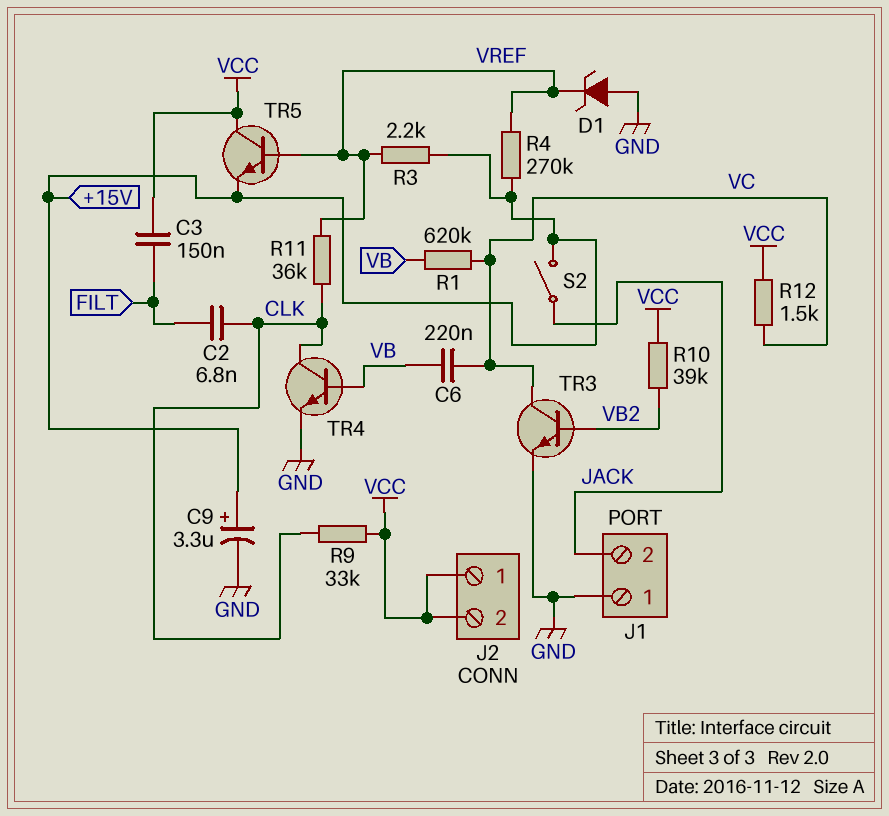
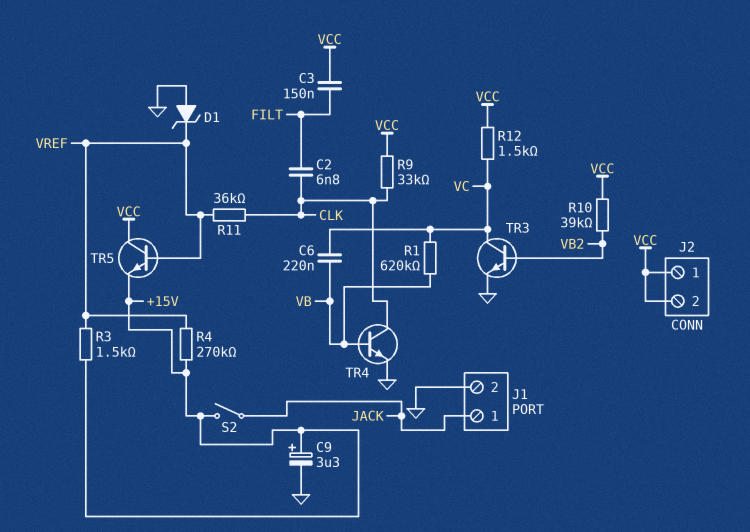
J1 pin 1: GND -> JACK
J1 pin 2: JACK -> GND
R3: 2.2k (+15V, VREF) -> 1.5k (+15V, VREF)

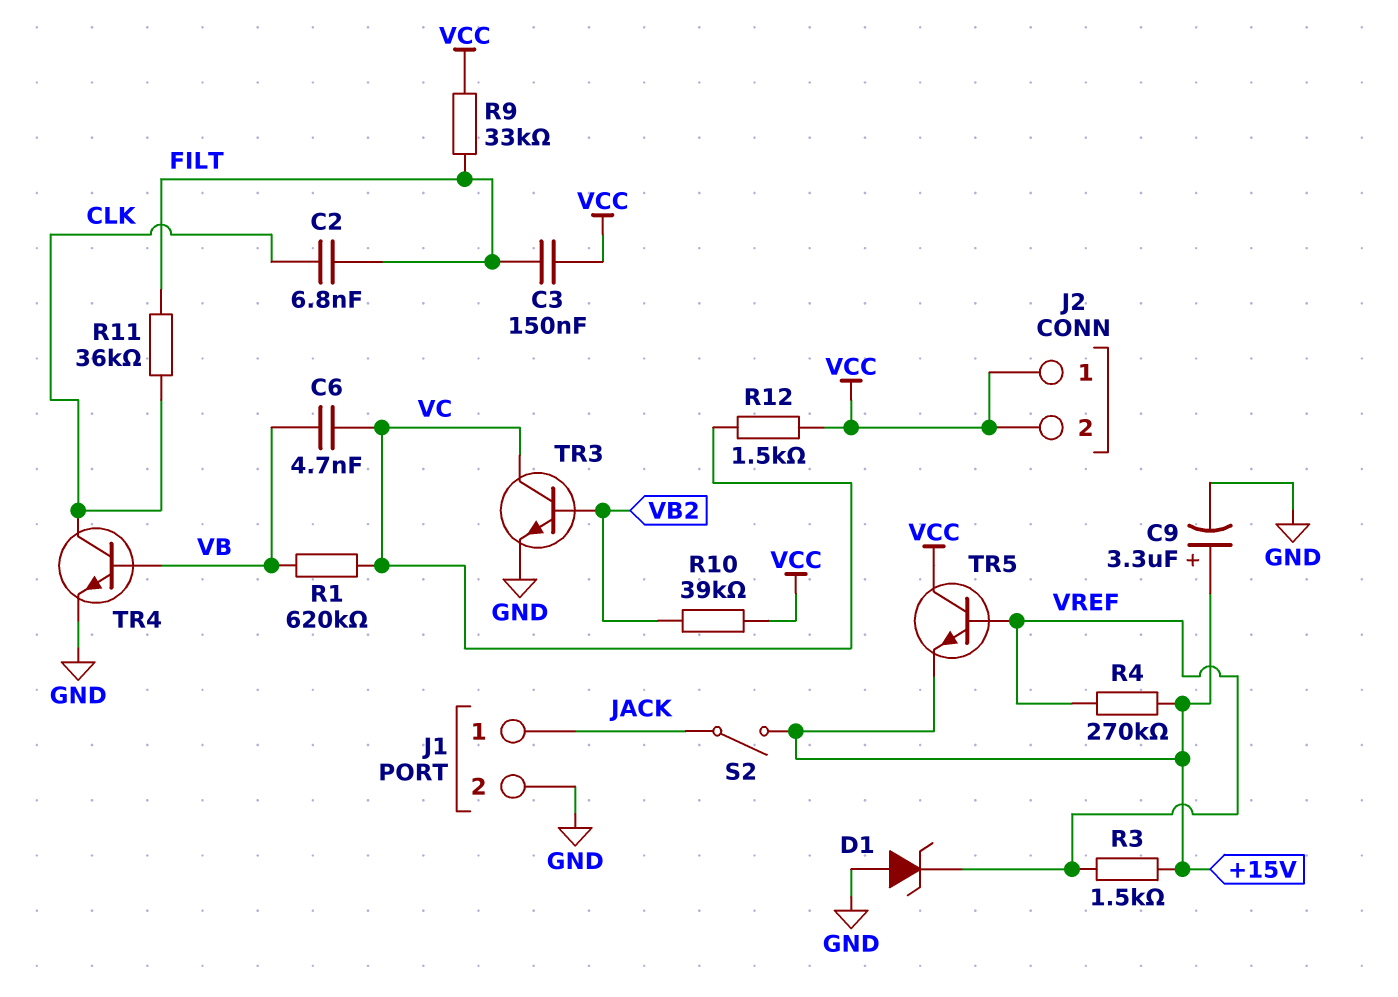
C6: 220nF (VB, VC) -> 4.7nF (VB, VC)
R9: 33k (CLK, VCC) -> 33k (FILT, VCC)
R11: 36k (CLK, VREF) -> 36k (CLK, FILT)

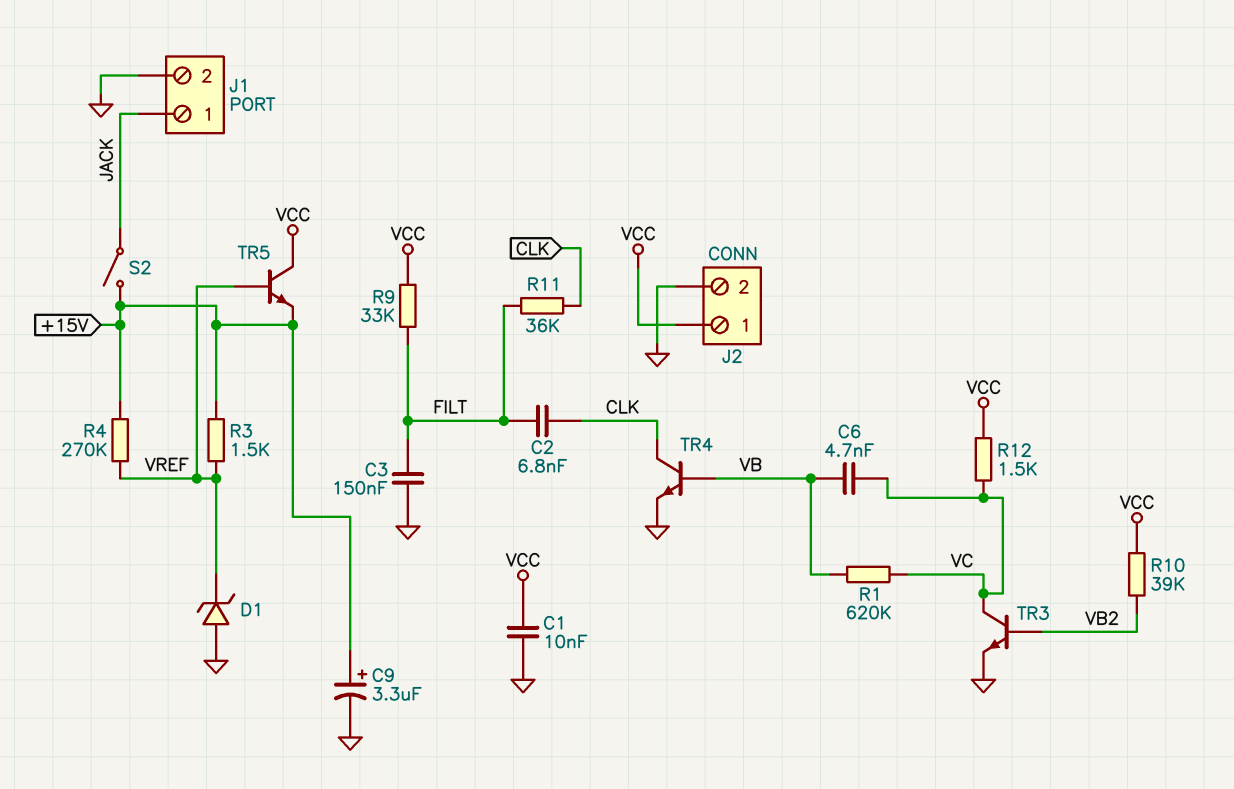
C1: none -> 10nF (GND, VCC)
C3: 150nF (FILT, VCC) -> 150nF (FILT, GND)
J2 pin 2: VCC -> GND

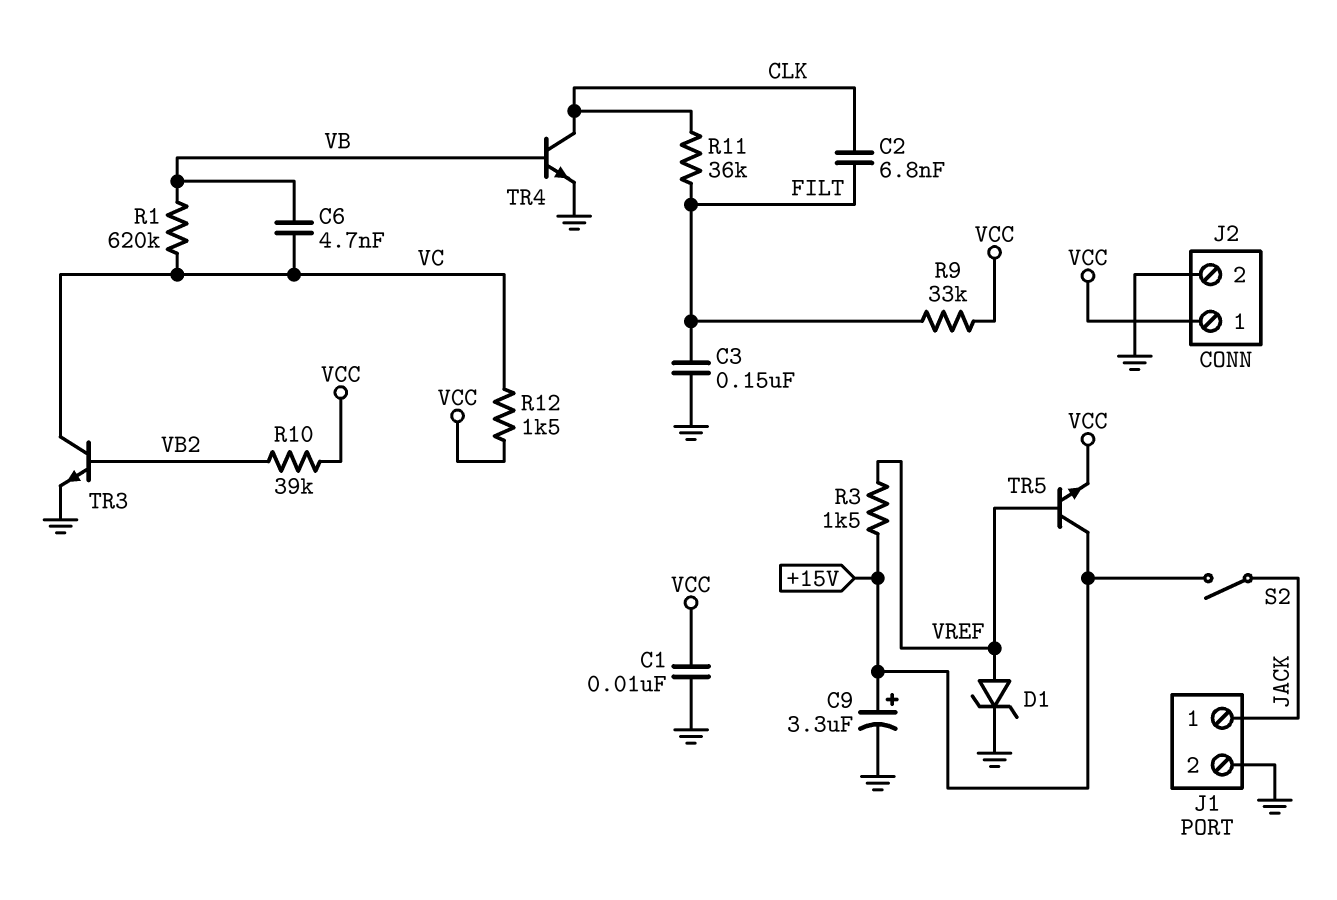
D1: zener (A GND, K VREF) -> zener (A VREF, K GND)
R4: 270k (+15V, VREF) -> none
TR5: NPN (B VREF, C VCC, E +15V) -> NPN (B VREF, C +15V, E VCC)

